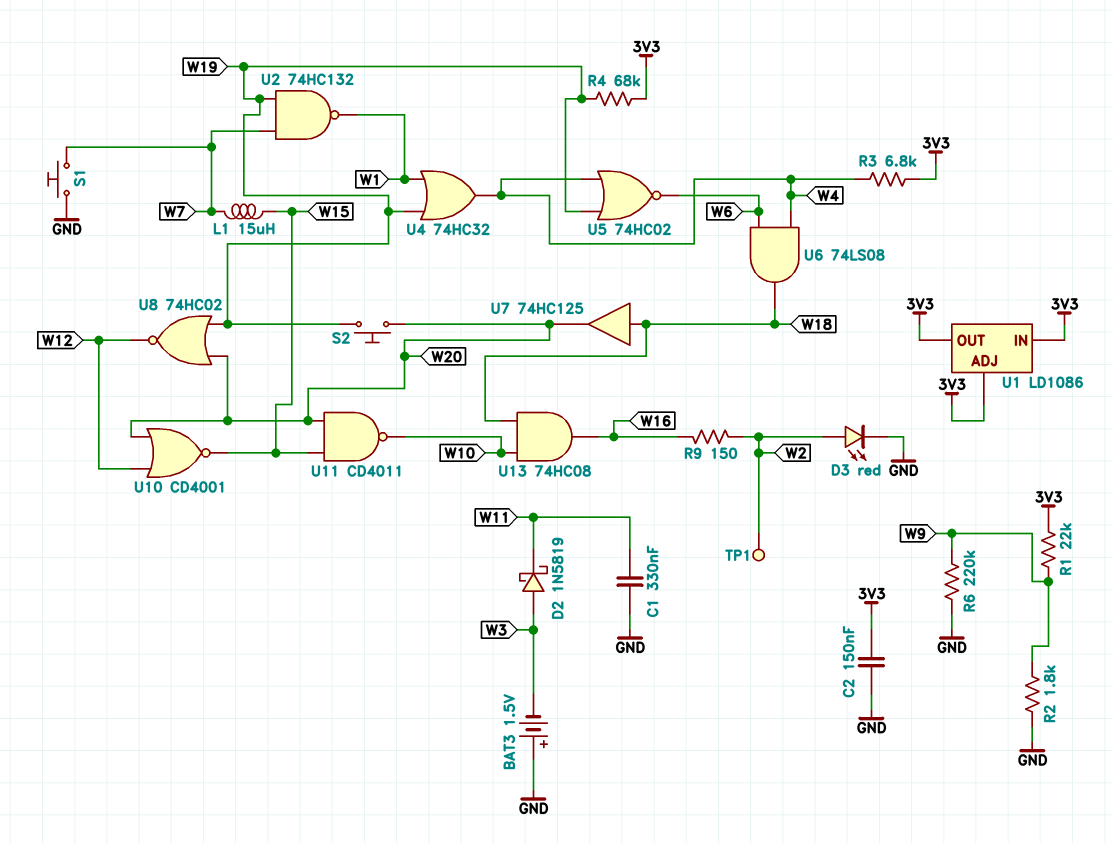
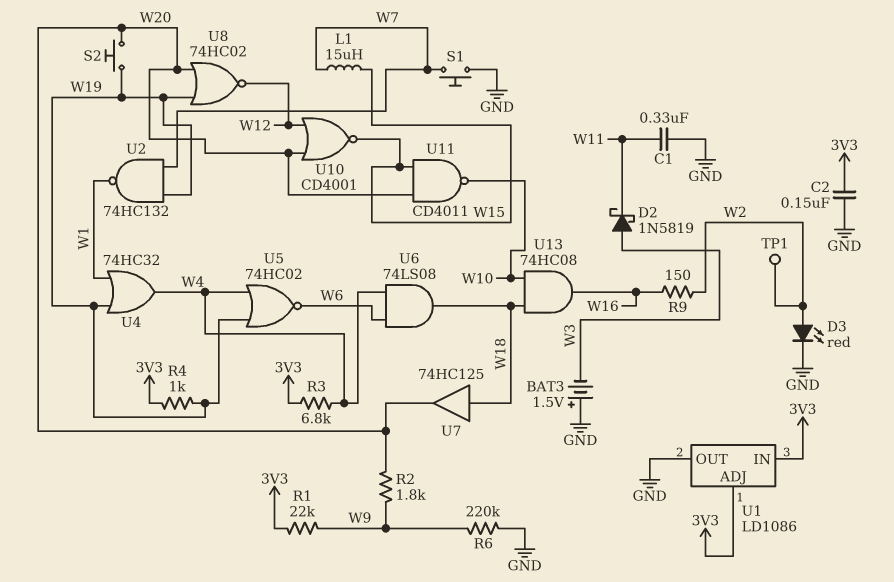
R2: 1.8k (GND, W9) -> 1.8k (W9, W20)
R4: 68k (3V3, W19) -> 1k (3V3, W19)
U1 pin OUT: 3V3 -> GND

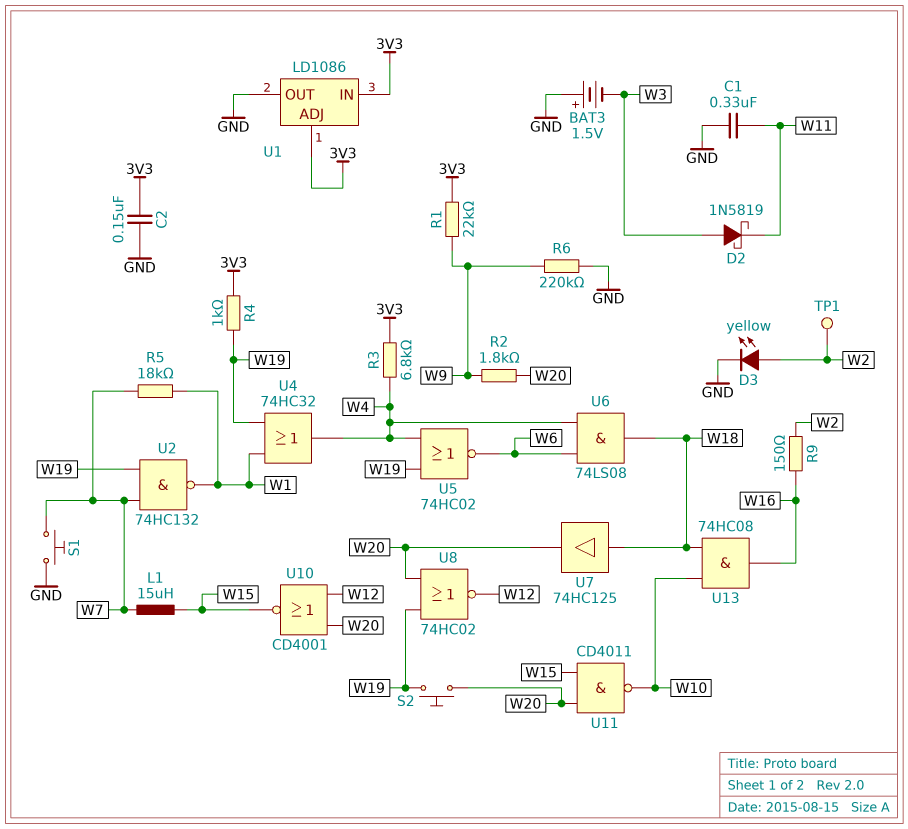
D3: LED red (A W2, K GND) -> LED yellow (A W2, K GND)
R5: none -> 18k (W1, W7)

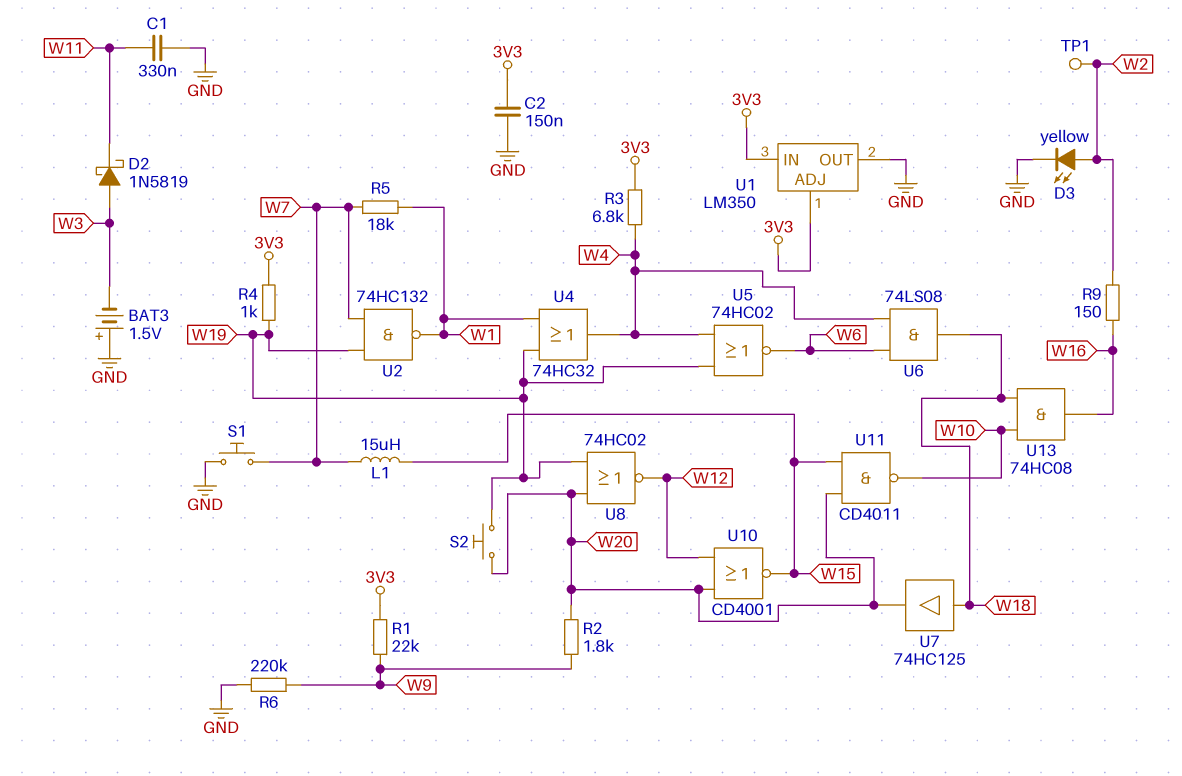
U1: LD1086 -> LM350

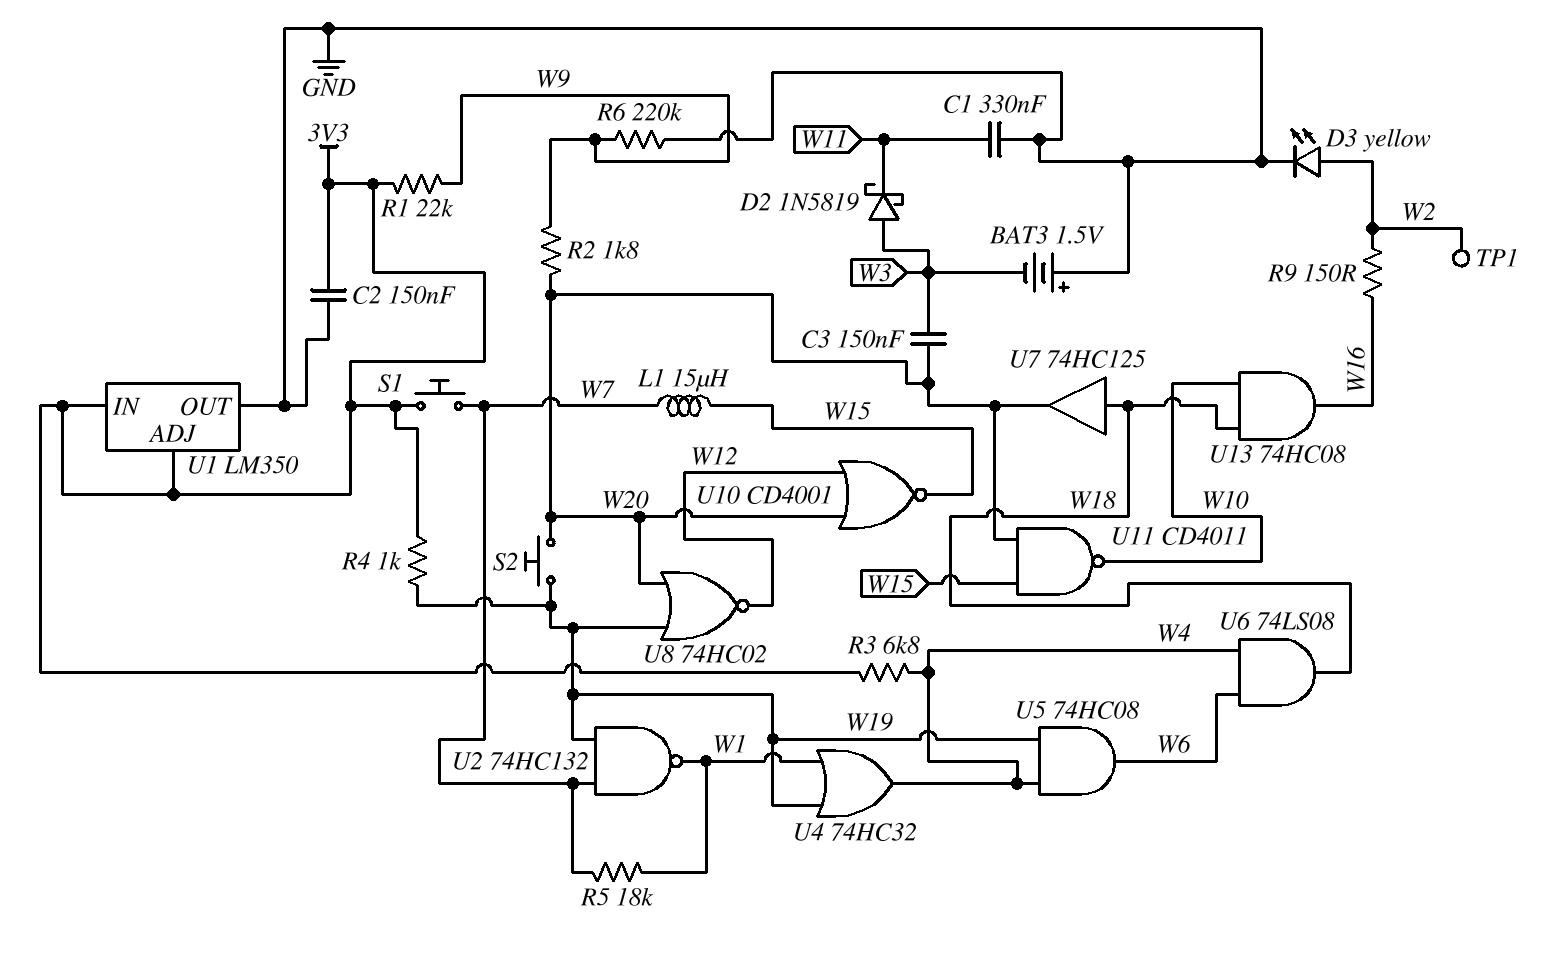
C3: none -> 150nF (W3, W20)
S1: button (GND, W7) -> button (3V3, W7)
U5: NOR 74HC02 (in W4, in W19, out W6) -> AND 74HC08 (in W4, in W19, out W6)

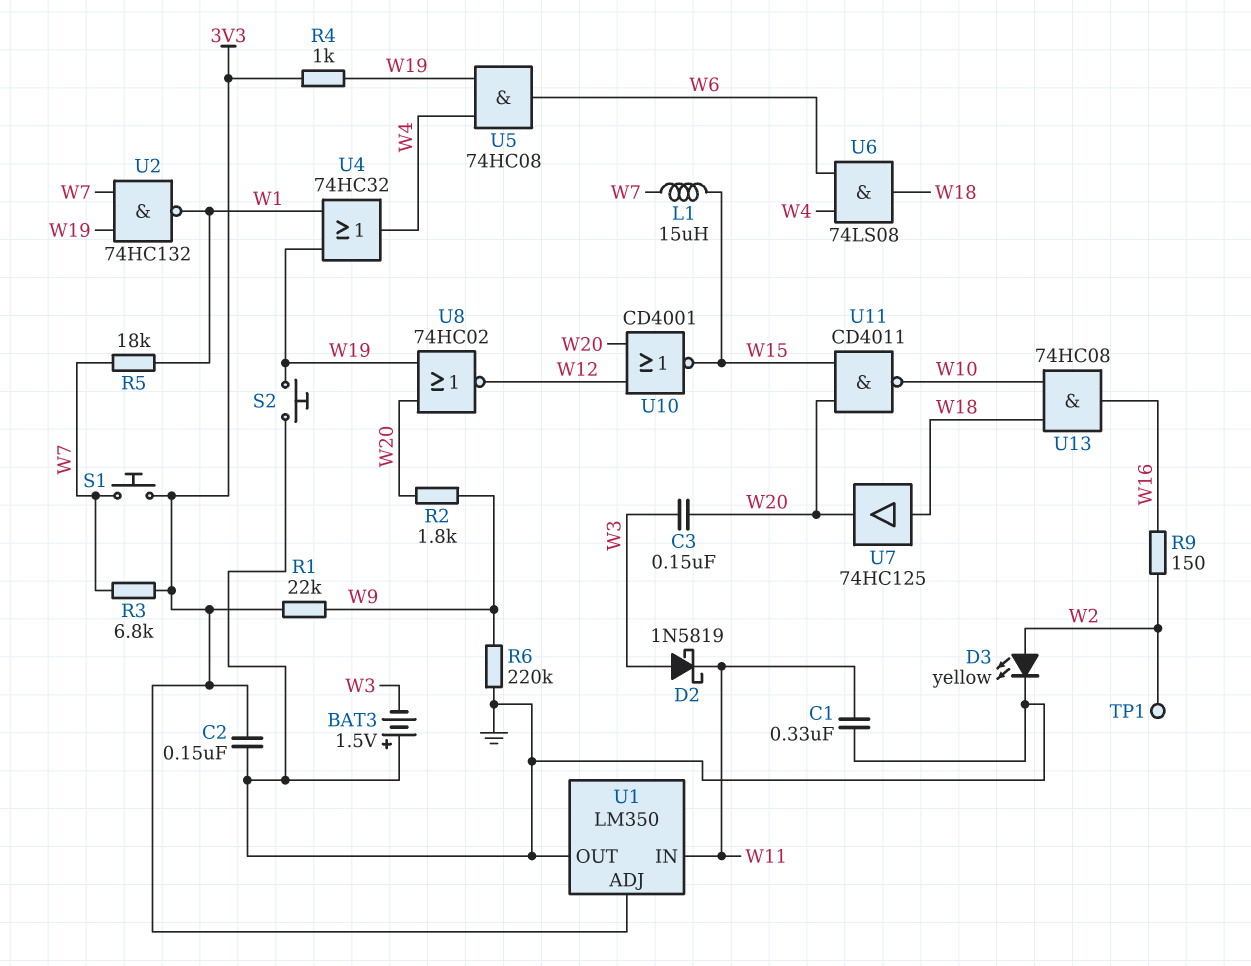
R3: 6.8k (3V3, W4) -> 6.8k (3V3, W7)
S2: button (W19, W20) -> button (GND, W19)
U1 pin IN: 3V3 -> W11

